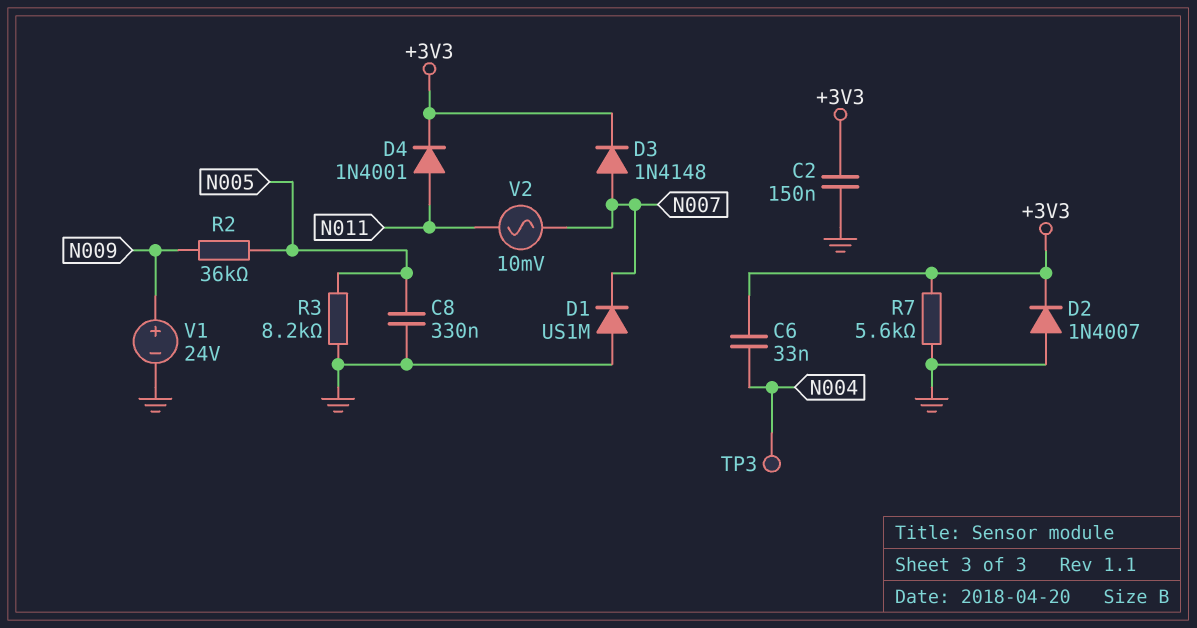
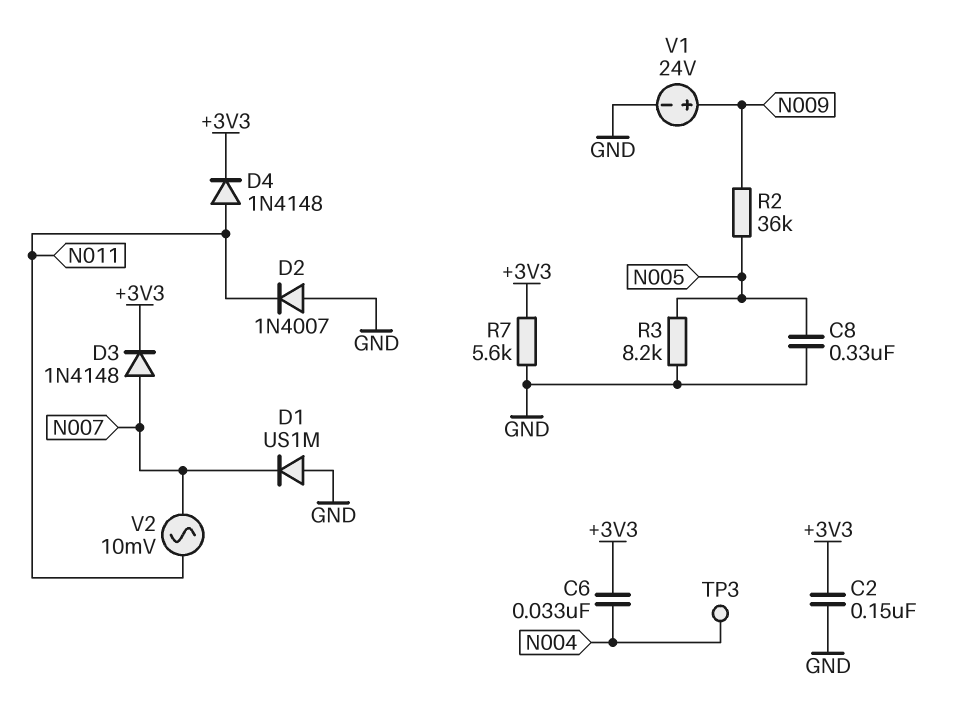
D2: diode 1N4007 (A GND, K +3V3) -> diode 1N4007 (A GND, K N011)
D4: diode 1N4001 (A N011, K +3V3) -> diode 1N4148 (A N011, K +3V3)

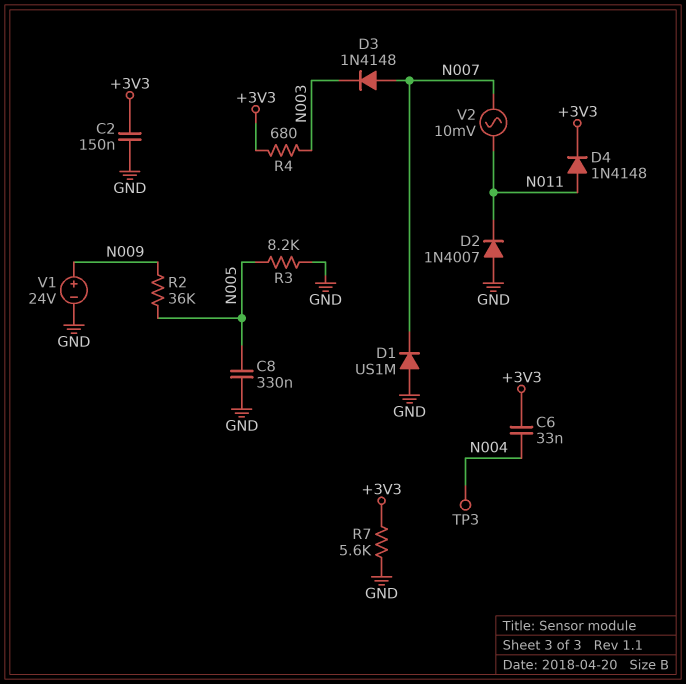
D3: diode 1N4148 (A N007, K +3V3) -> diode 1N4148 (A N007, K N003)
R4: none -> 680 (+3V3, N003)

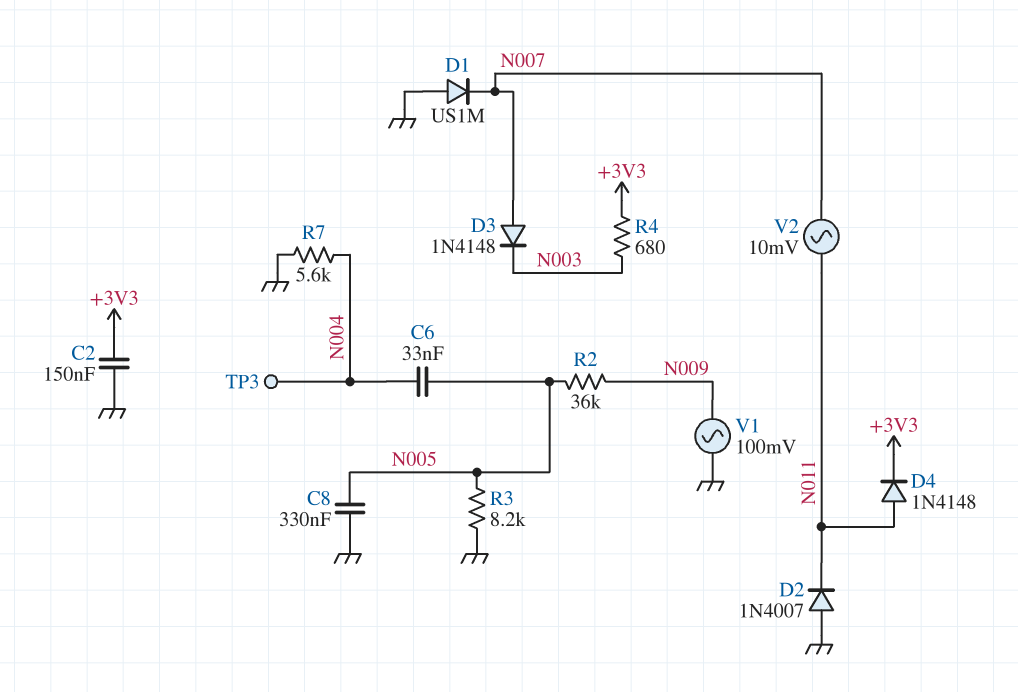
C6: 33nF (+3V3, N004) -> 33nF (N004, N005)
R7: 5.6k (+3V3, GND) -> 5.6k (GND, N004)
V1: 24V (plus N009, minus GND) -> AC 100mV (GND, N009)

